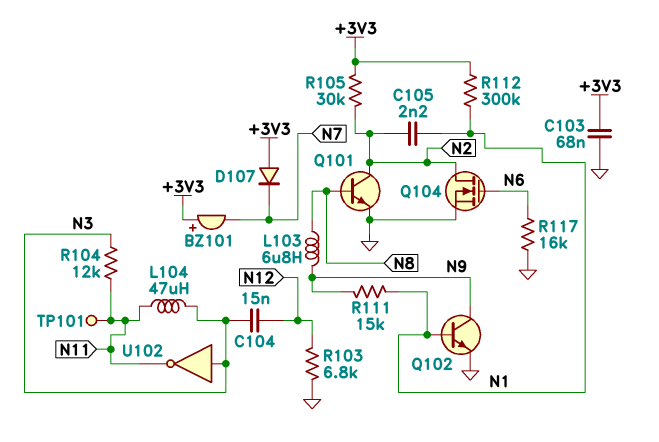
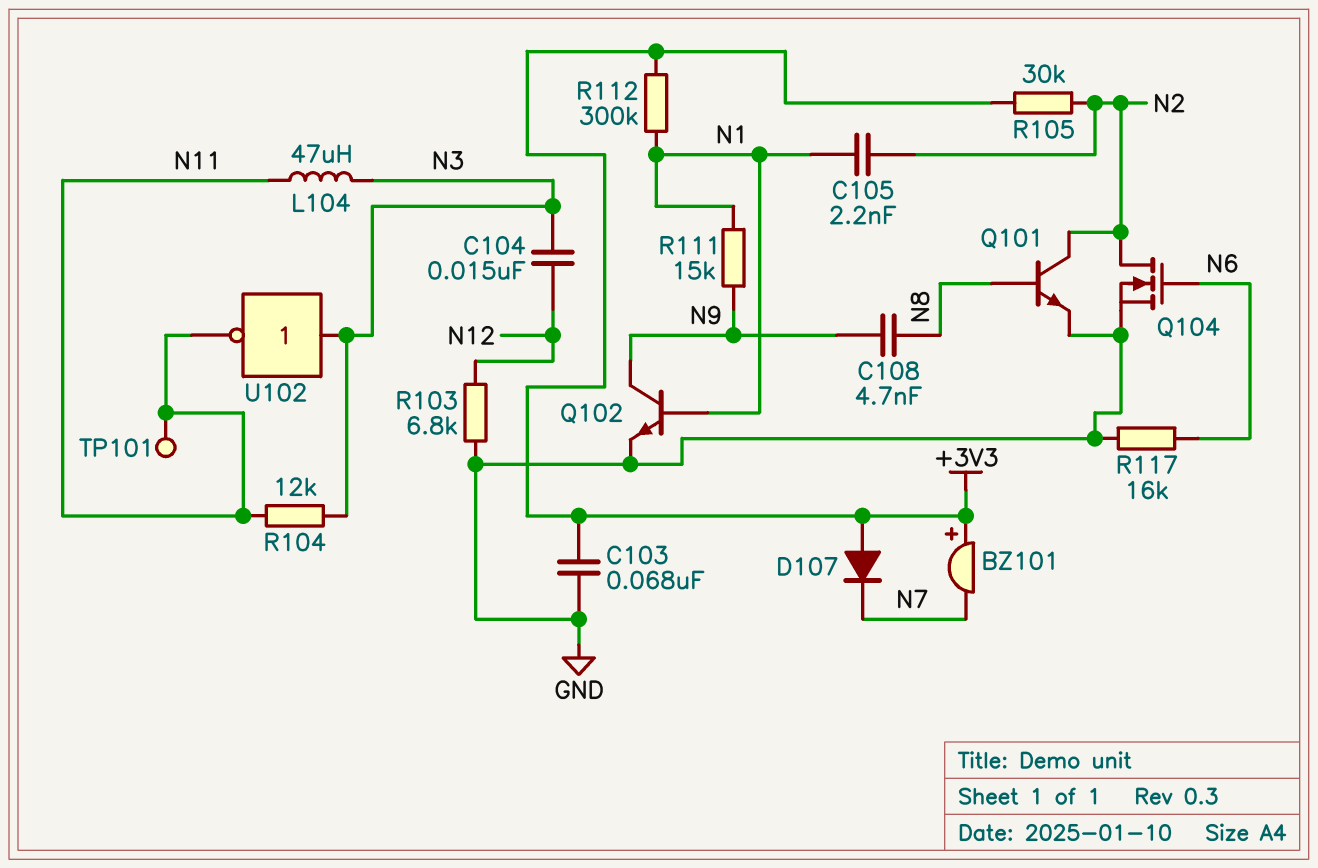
C108: none -> 4.7nF (N8, N9)
L103: 6.8uH (N8, N9) -> none

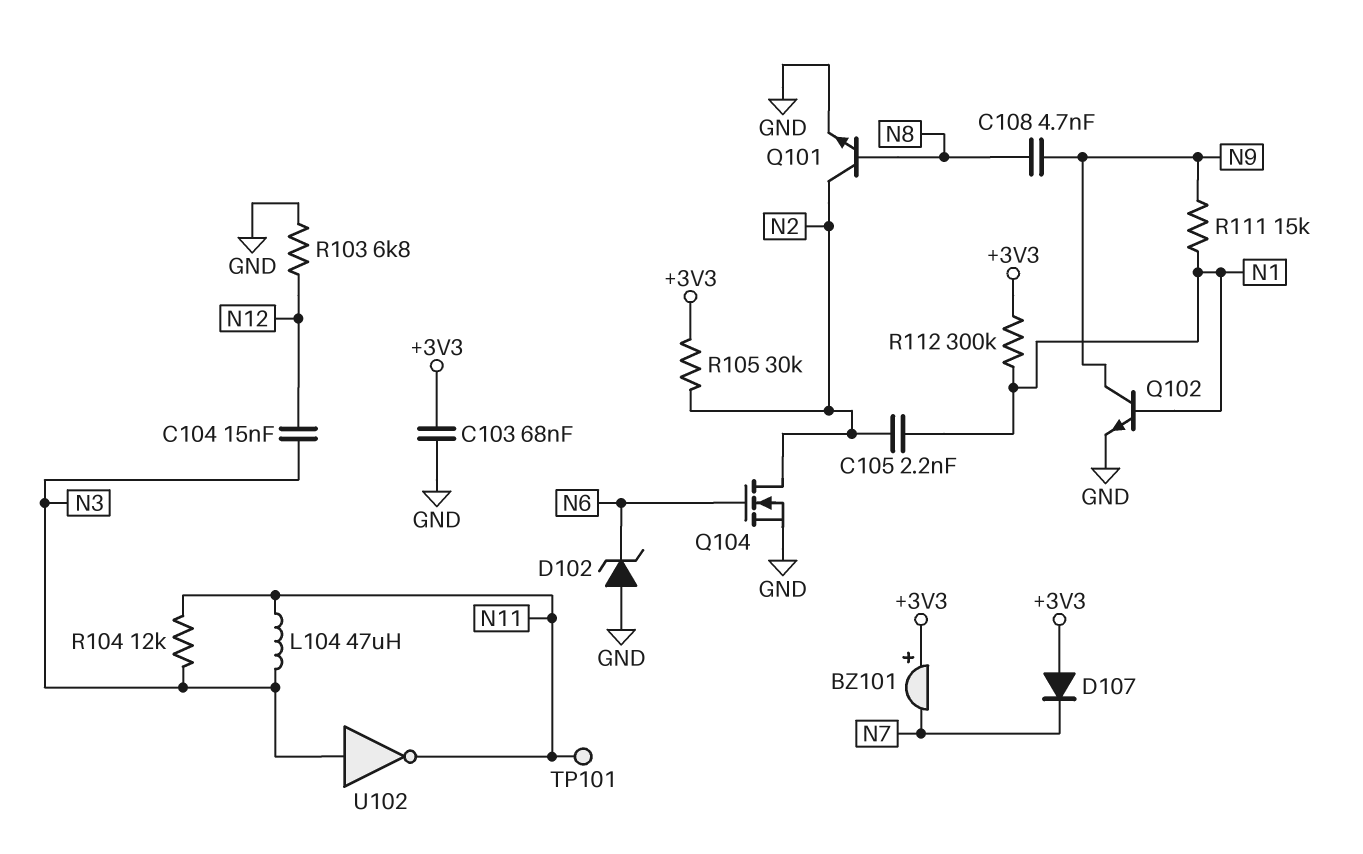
D102: none -> zener (A GND, K N6)
R117: 16k (GND, N6) -> none

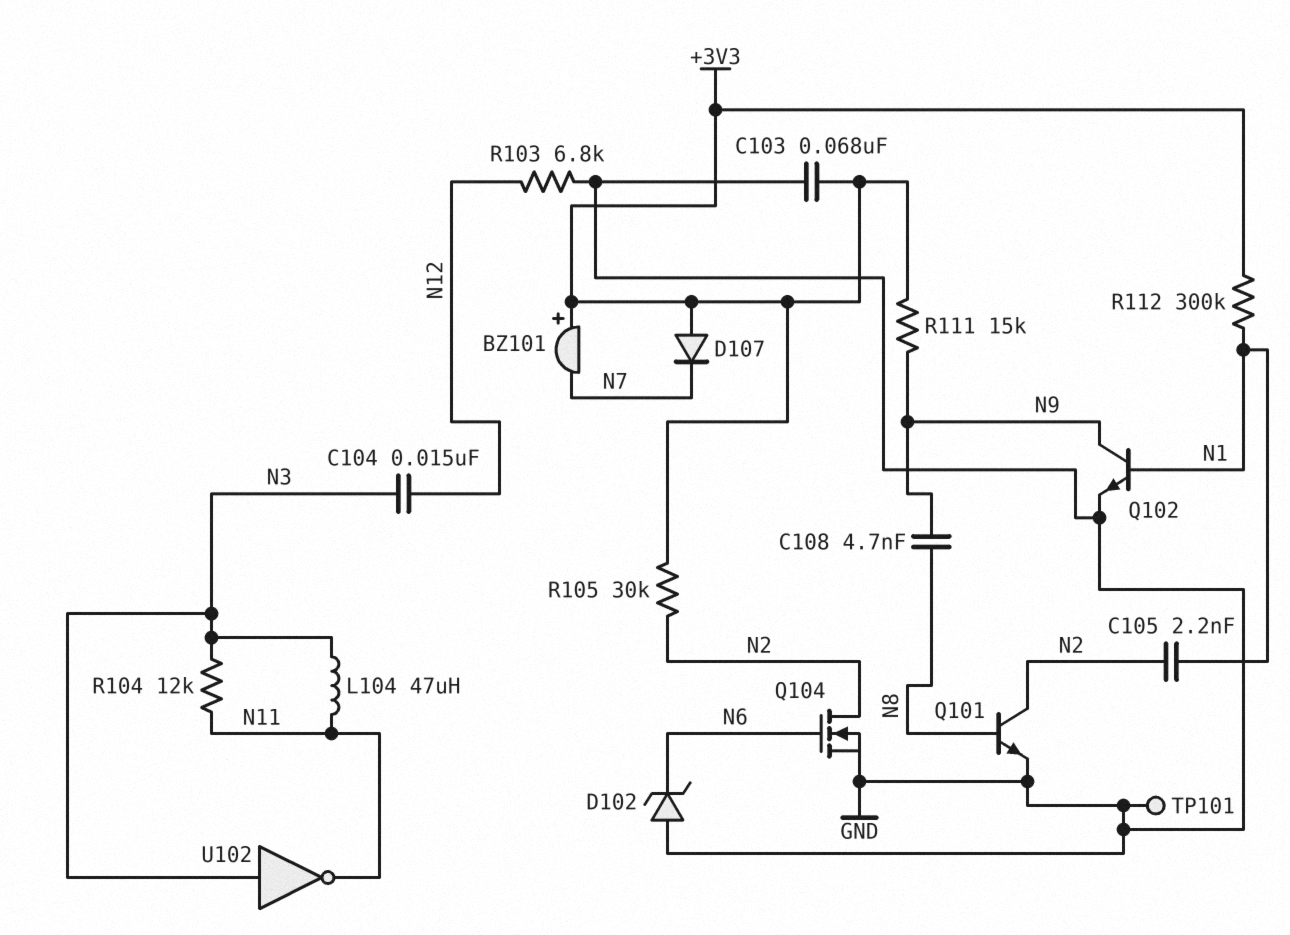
R111: 15k (N1, N9) -> 15k (+3V3, N9)
TP101: test point (N11) -> test point (GND)

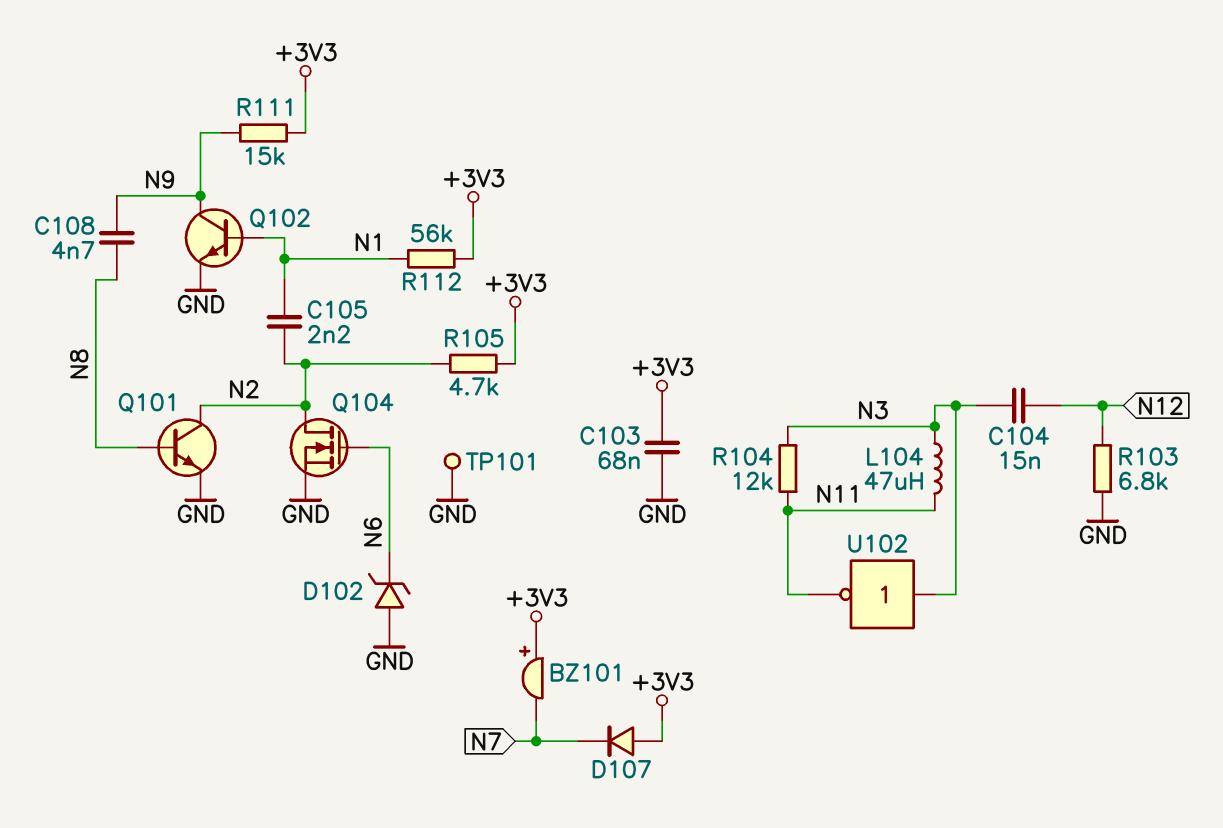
R105: 30k (+3V3, N2) -> 4.7k (+3V3, N2)
R112: 300k (+3V3, N1) -> 56k (+3V3, N1)

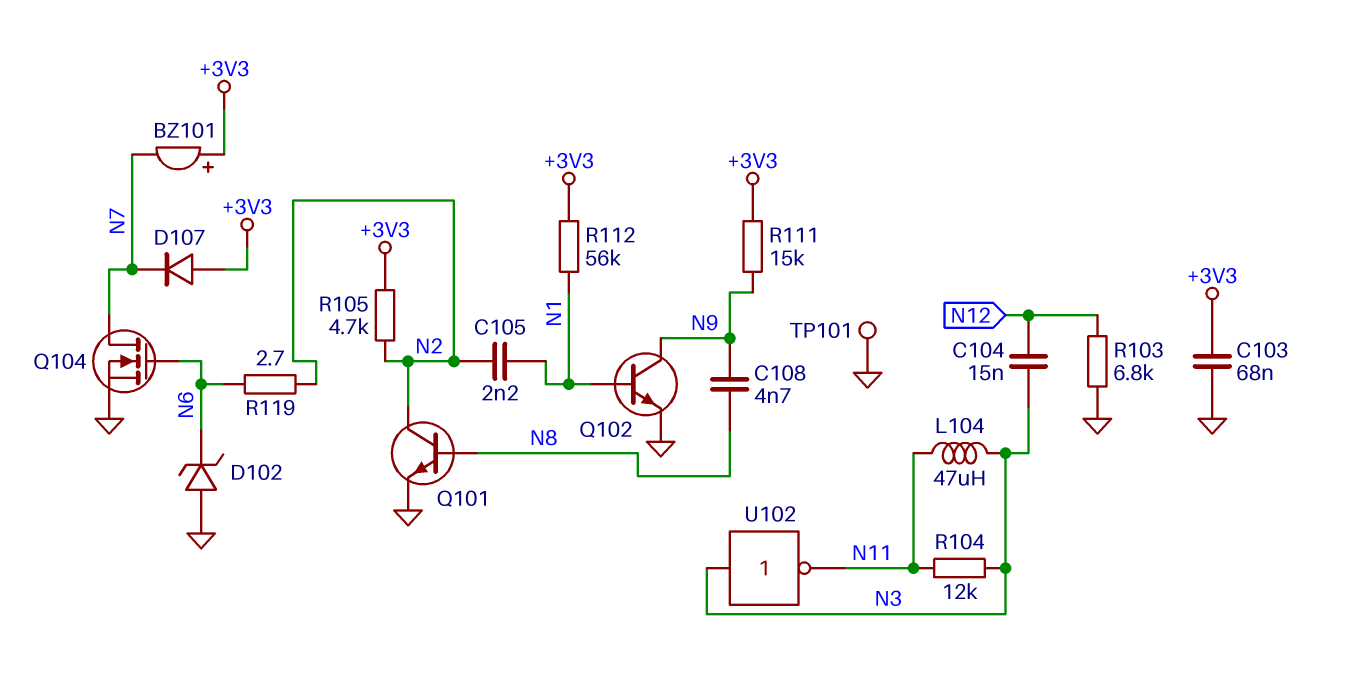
Q104: NMOS (G N6, D N2, S GND) -> NMOS (G N6, D N7, S GND)
R119: none -> 2.7 (N2, N6)

